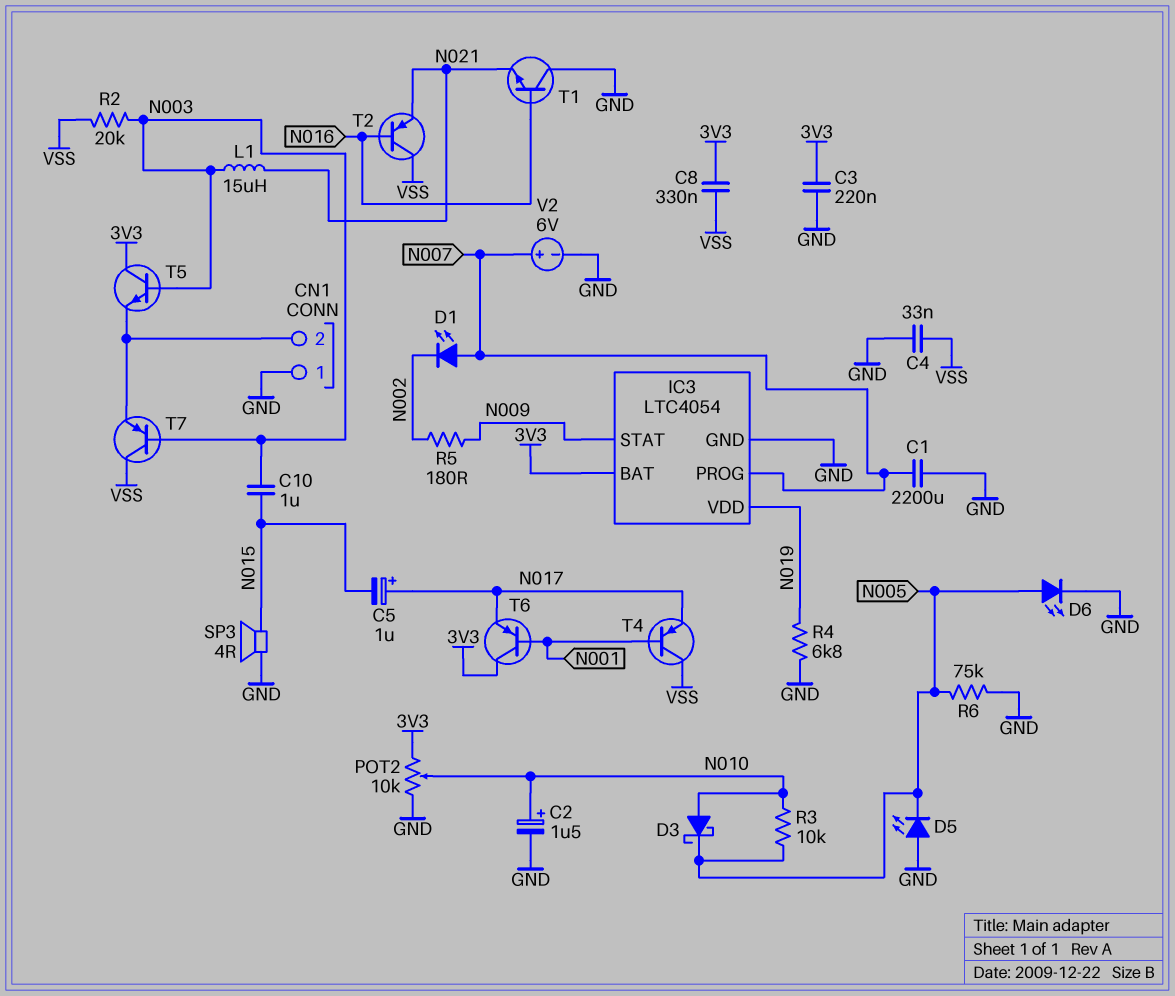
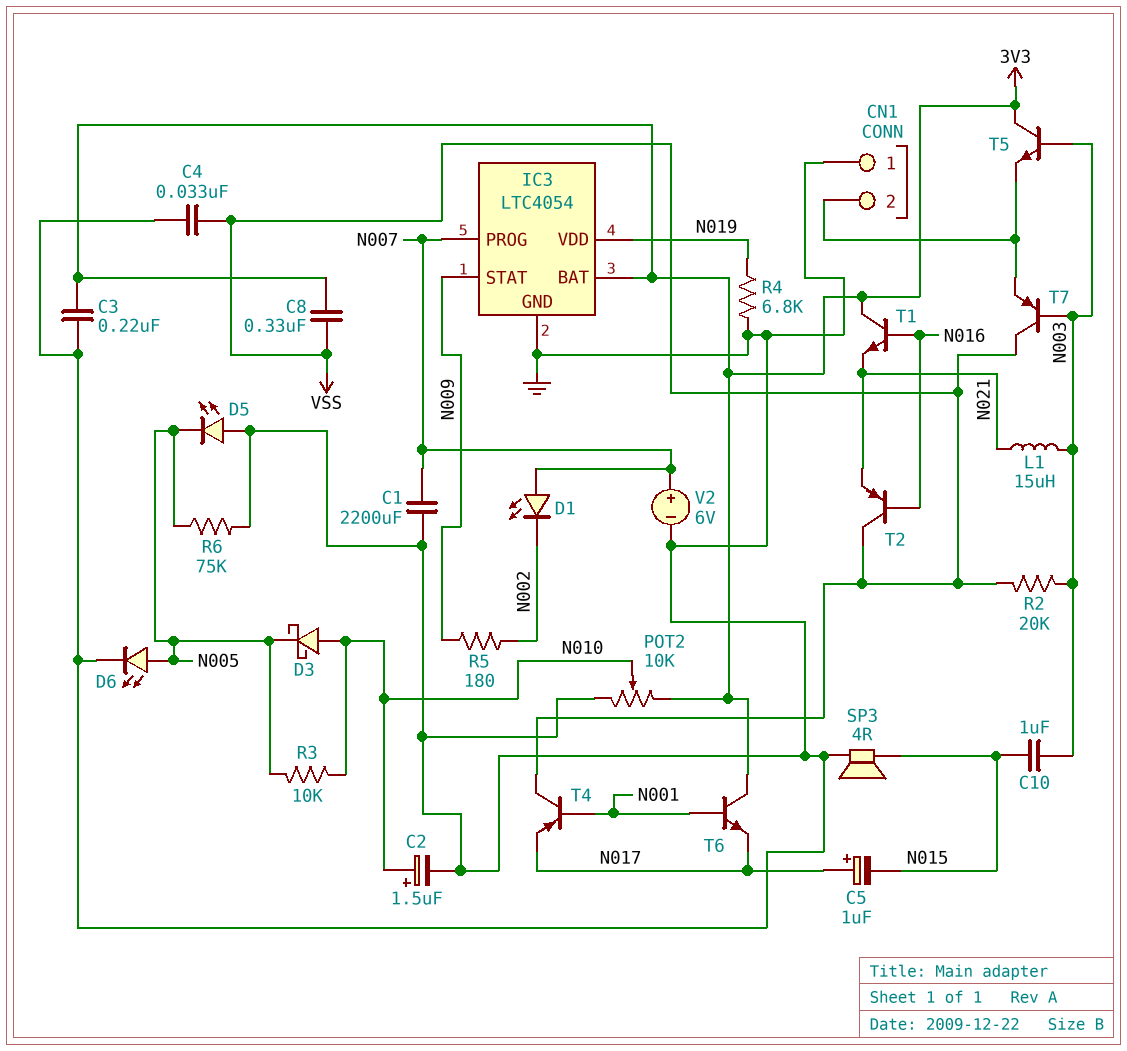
T1: NPN (B N016, C GND, E N021) -> NPN (B N016, C 3V3, E N021)
T6: PNP (B N001, C 3V3, E N017) -> NPN (B N001, C 3V3, E N017)

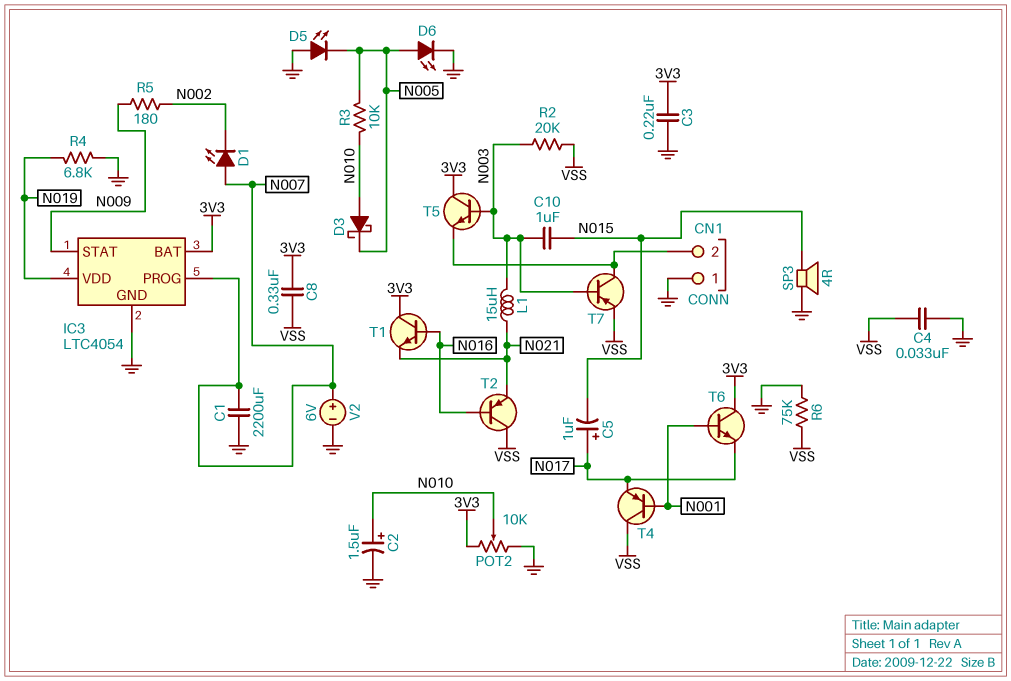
R6: 75k (GND, N005) -> 75k (GND, VSS)
T7: PNP (B N003, C VSS, E CN1/2) -> PNP (B N003, C CN1/2, E VSS)

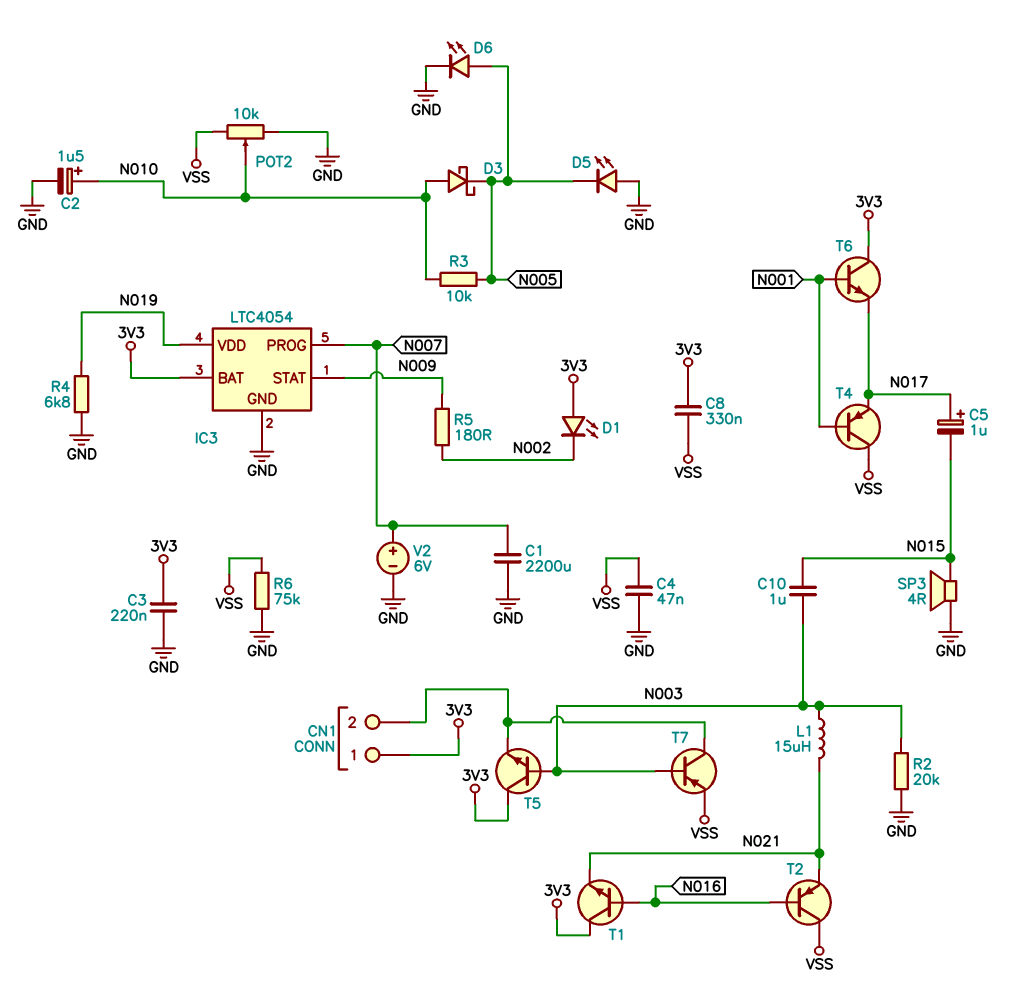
C4: 33nF (GND, VSS) -> 47nF (GND, VSS)
CN1 pin 1: GND -> 3V3
D1: LED (A N007, K N002) -> LED (A 3V3, K N002)
POT2: 10k (3V3, GND, wiper N010) -> 10k (GND, VSS, wiper N010)
R2: 20k (N003, VSS) -> 20k (GND, N003)

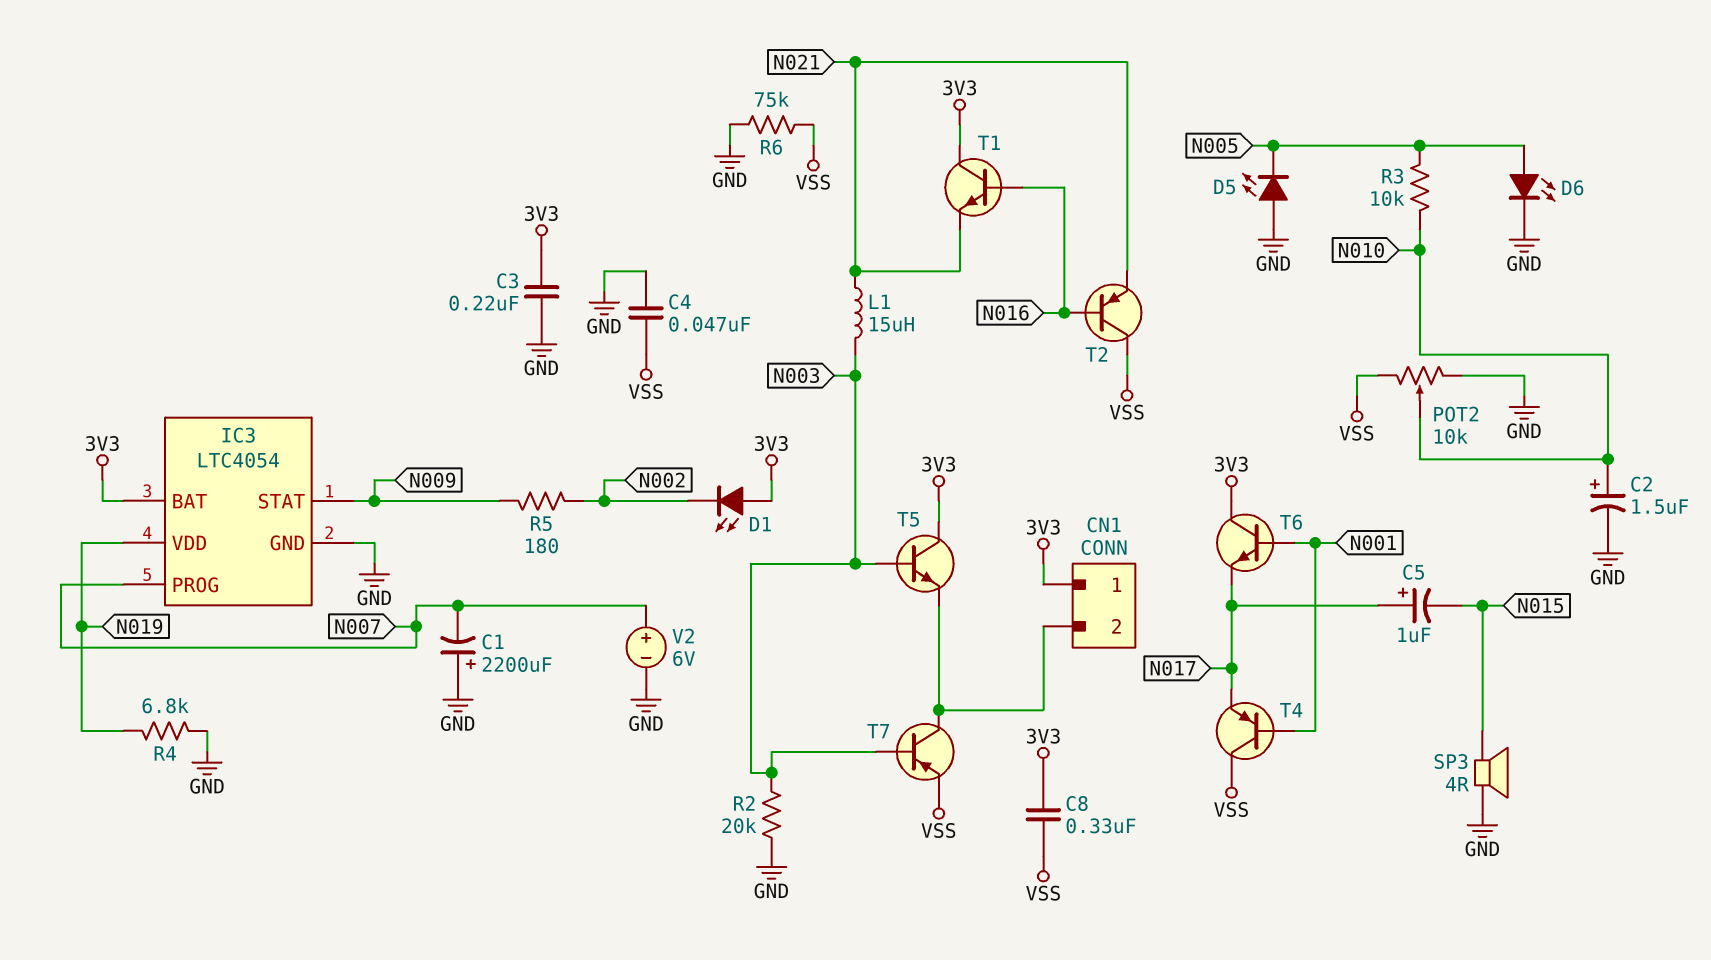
C1: 2200uF (GND, N007) -> 2200uF (plus GND, minus N007)
C10: 1uF (N003, N015) -> none
D3: schottky (A N010, K N005) -> none

